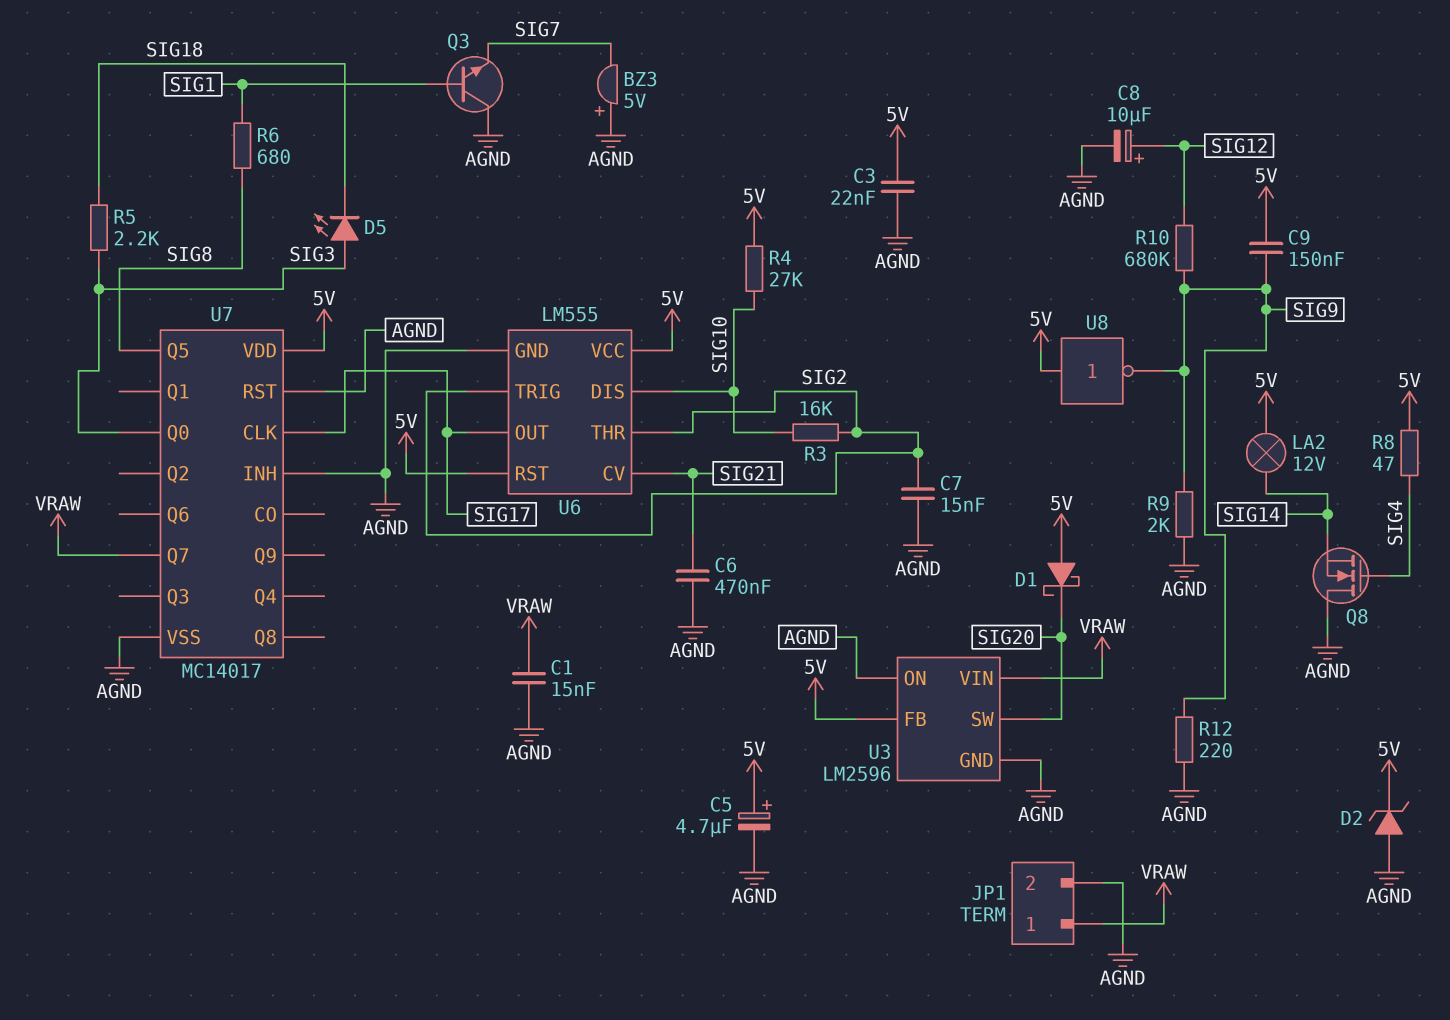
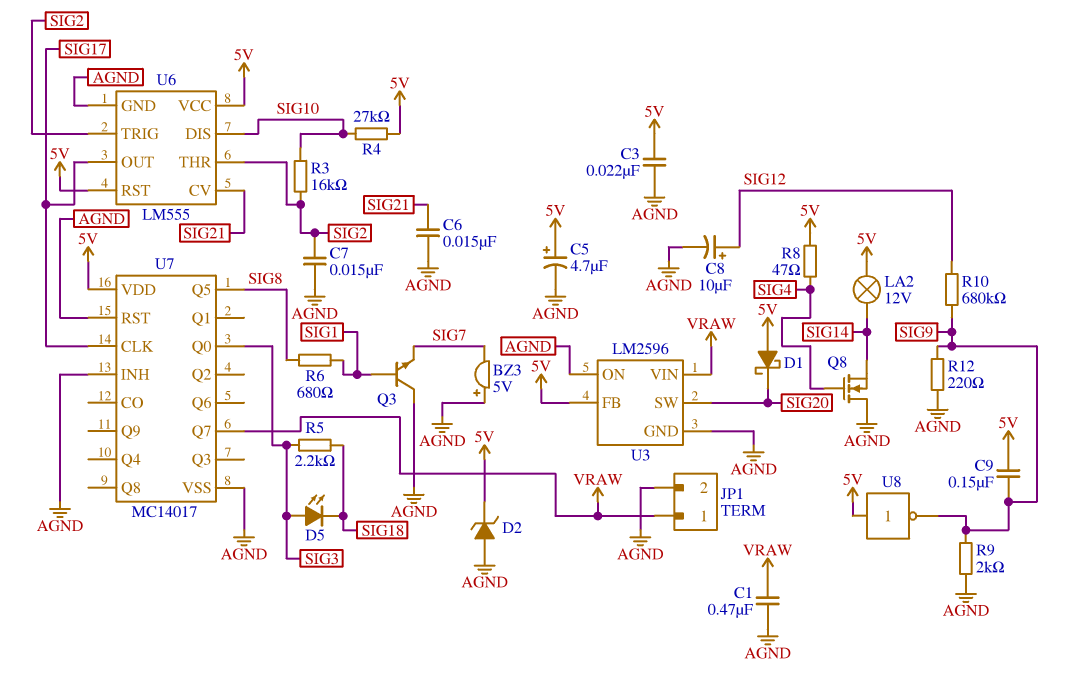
C1: 15nF (AGND, VRAW) -> 470nF (AGND, VRAW)
C6: 470nF (AGND, SIG21) -> 15nF (AGND, SIG21)

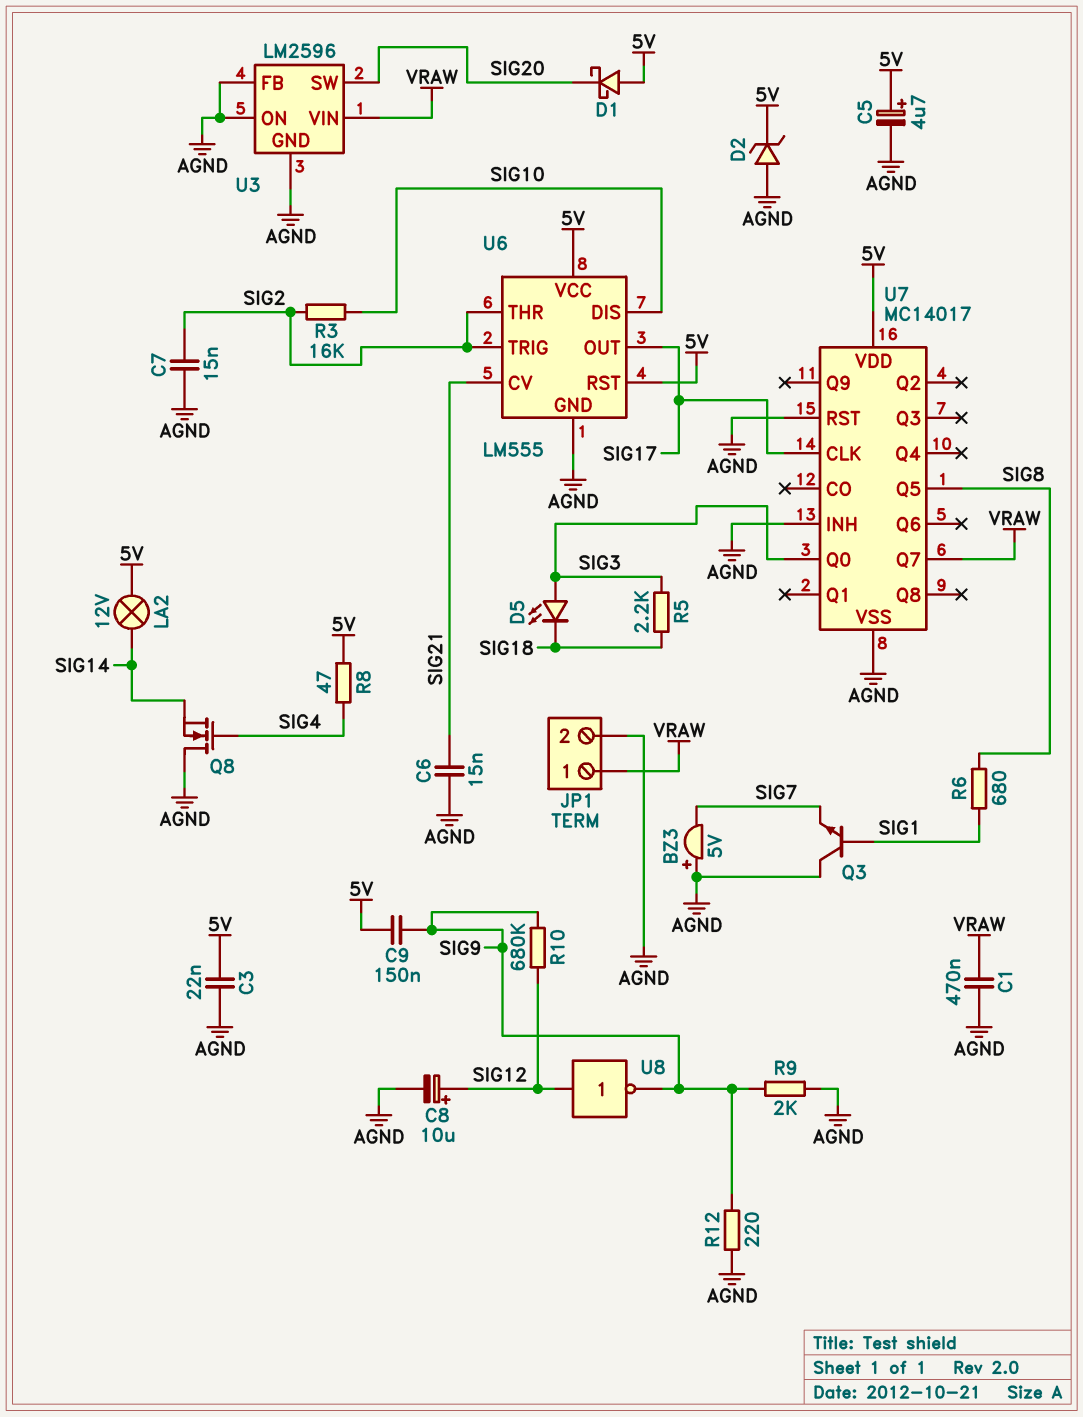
R4: 27k (5V, SIG10) -> none
U3 pin FB: 5V -> AGND
U8: NOT (in 5V, out SIG9) -> NOT (in SIG12, out SIG9)

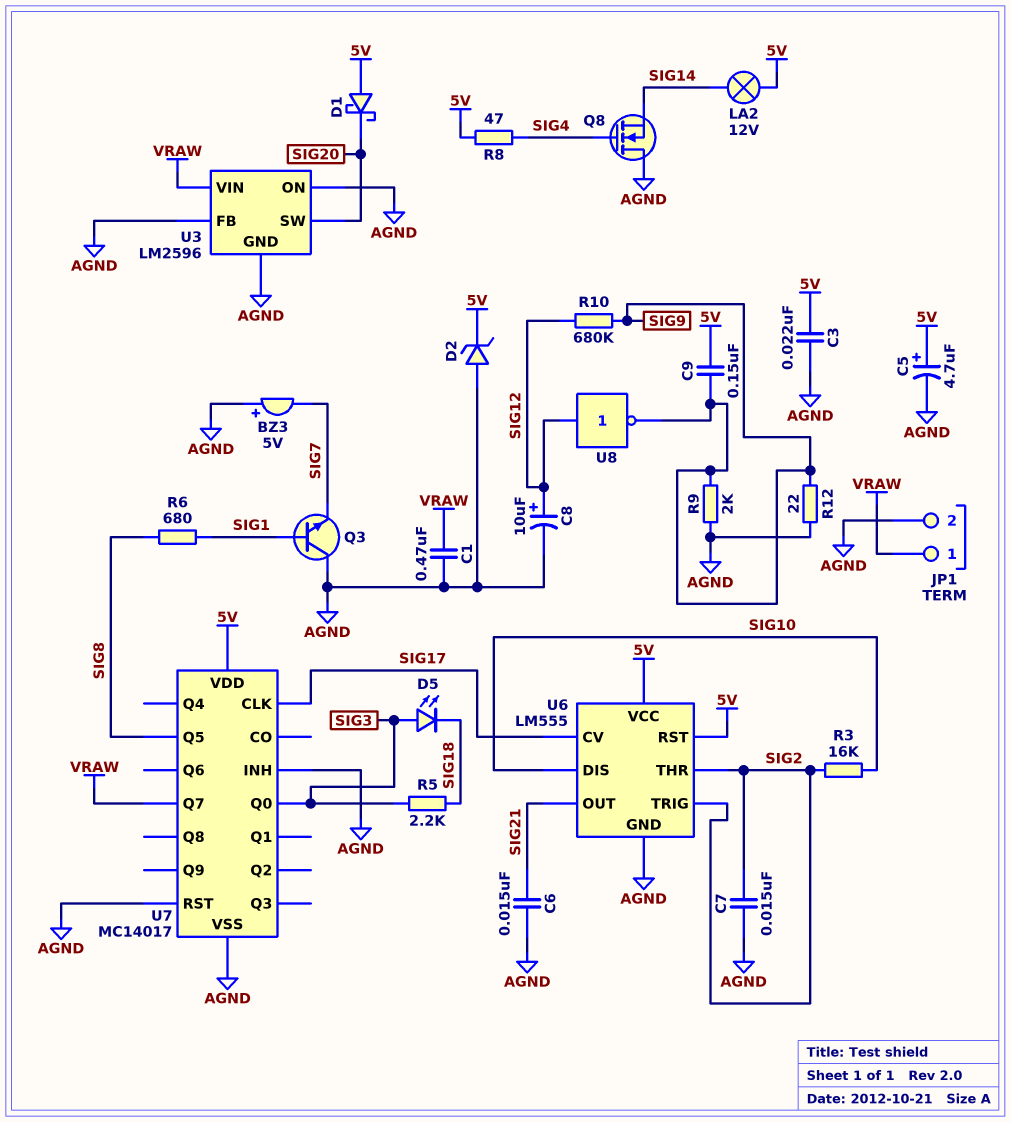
R12: 220 (AGND, SIG9) -> 22 (AGND, SIG9)
U6 pin CV: SIG21 -> SIG17
U6 pin OUT: SIG17 -> SIG21

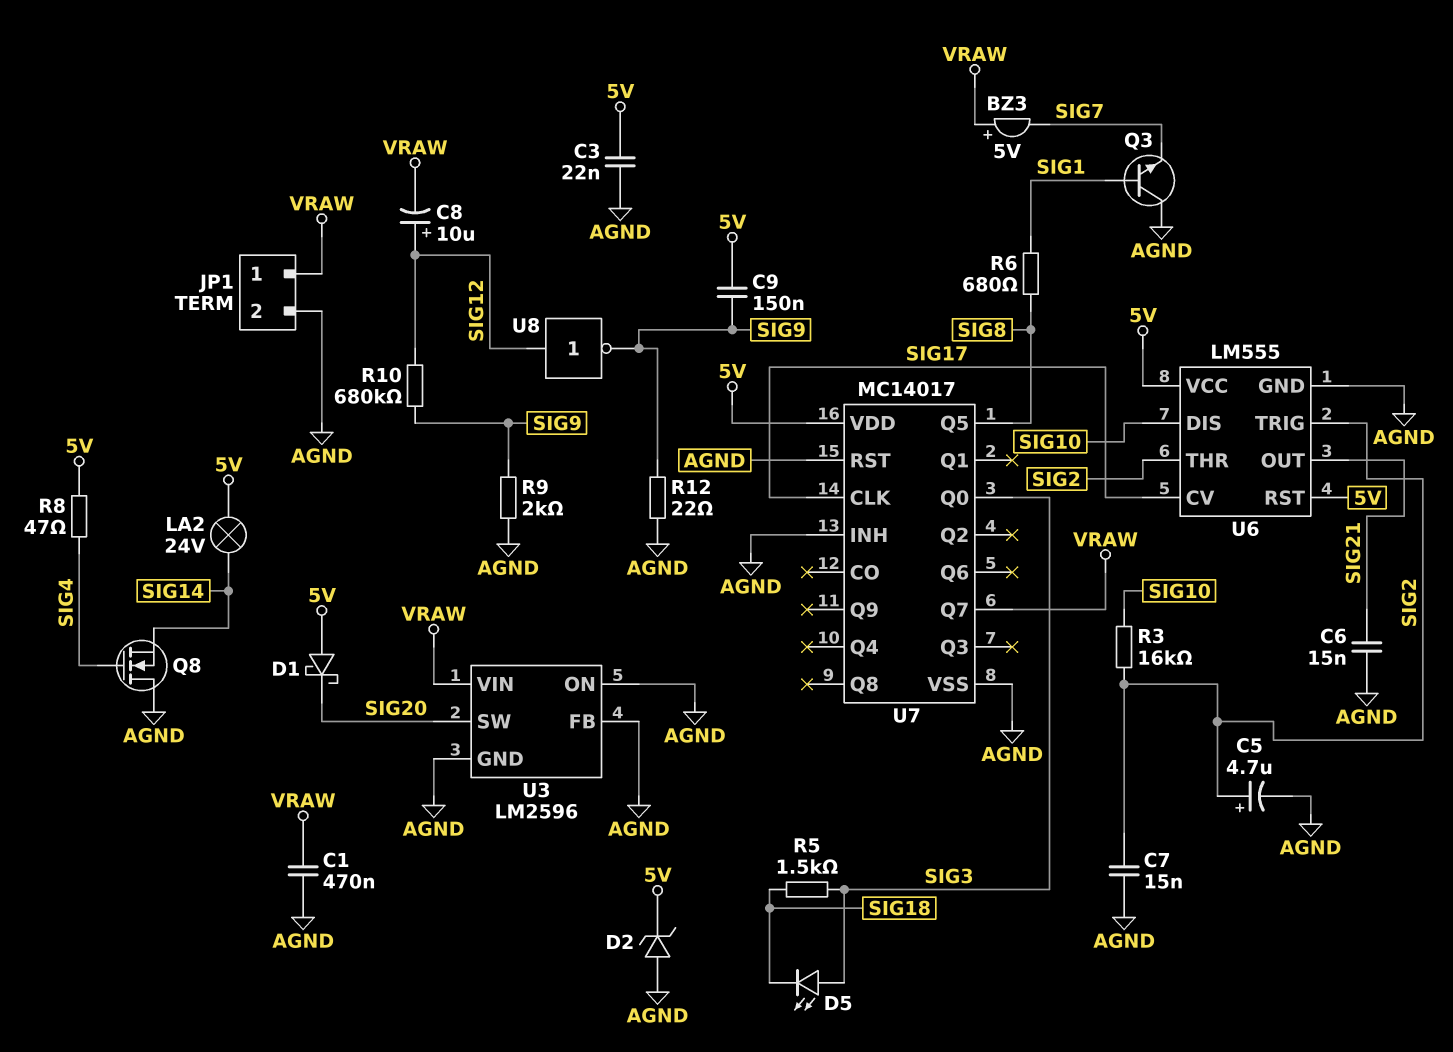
BZ3: buzzer 5V (plus AGND, minus SIG7) -> buzzer 5V (plus VRAW, minus SIG7)
C5: 4.7uF (plus 5V, minus AGND) -> 4.7uF (plus SIG2, minus AGND)
C8: 10uF (plus SIG12, minus AGND) -> 10uF (plus SIG12, minus VRAW)
LA2: lamp 12V (5V, SIG14) -> lamp 24V (5V, SIG14)
R5: 2.2k (SIG3, SIG18) -> 1.5k (SIG3, SIG18)

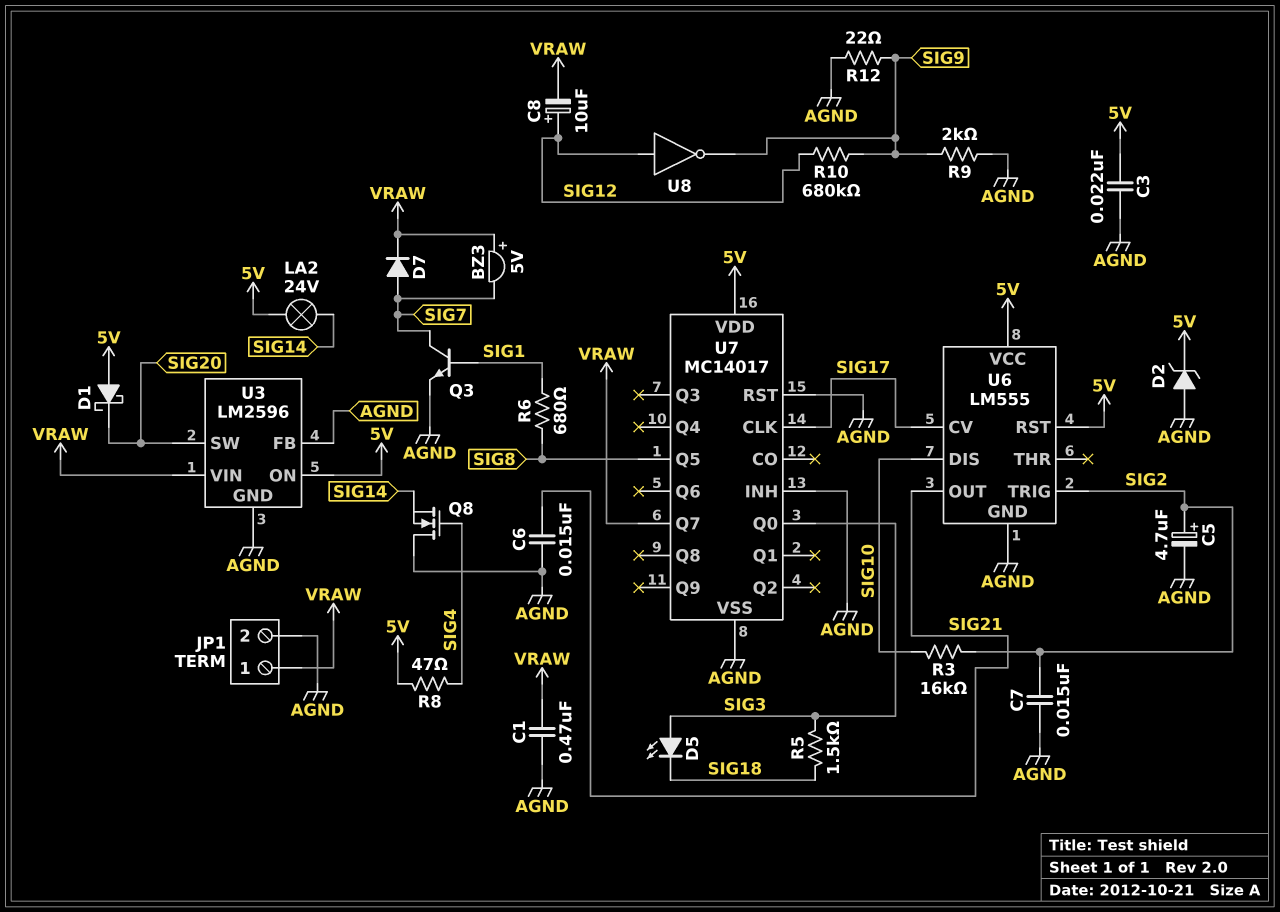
C9: 150nF (5V, SIG9) -> none
D7: none -> diode (A SIG7, K VRAW)
Q3: NPN (B SIG1, C AGND, E SIG7) -> NPN (B SIG1, C SIG7, E AGND)
U3 pin ON: AGND -> 5V
U6 pin THR: SIG2 -> none

